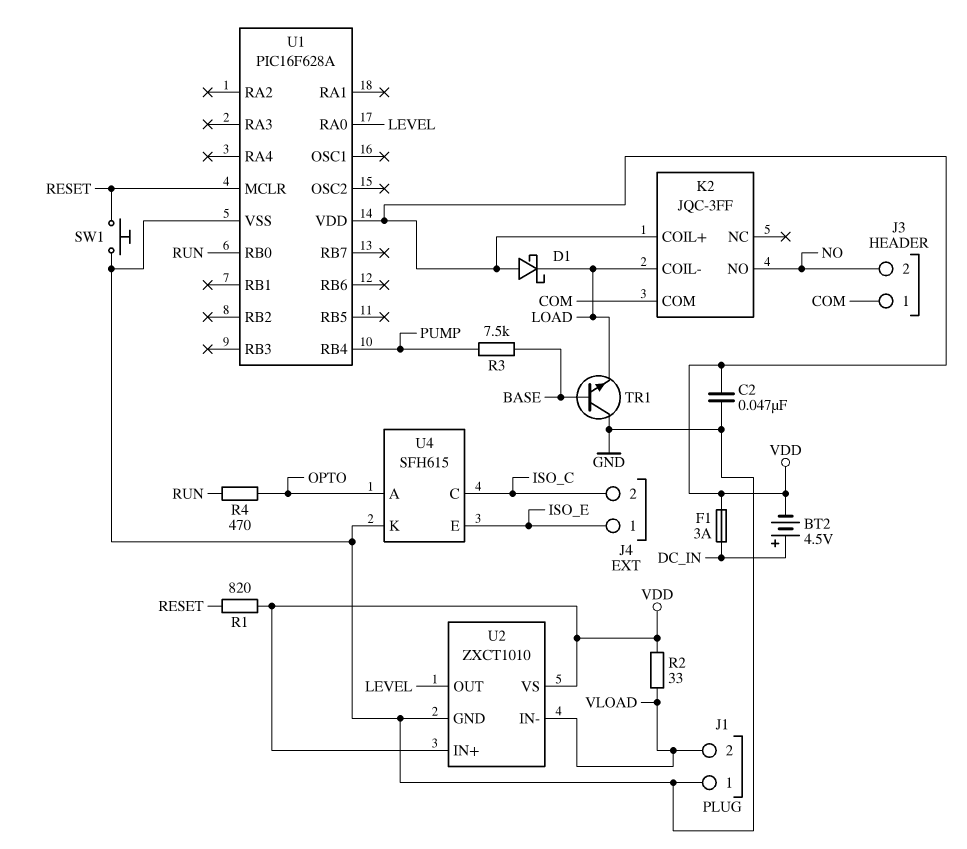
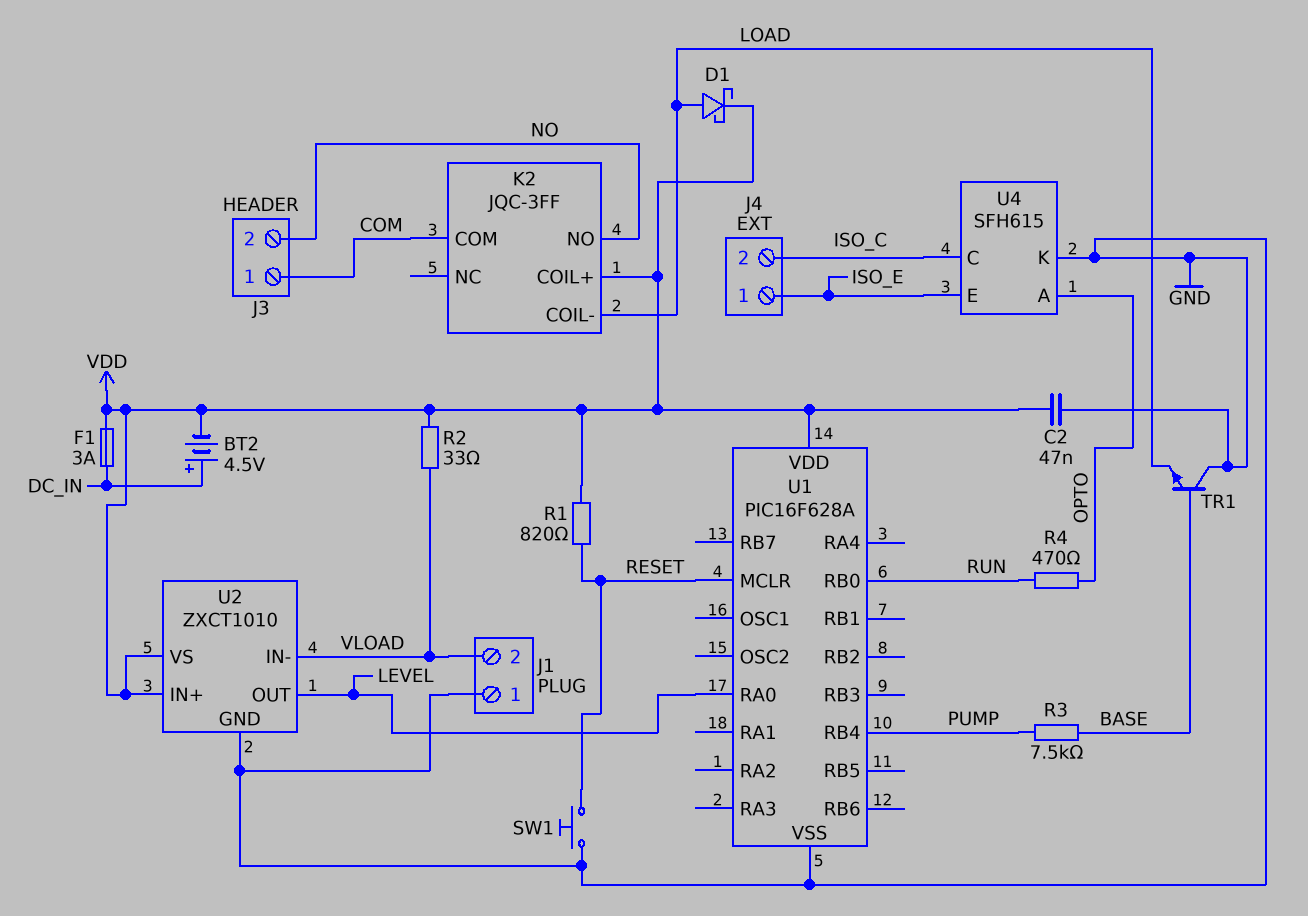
D1: schottky (A VDD, K LOAD) -> schottky (A LOAD, K VDD)

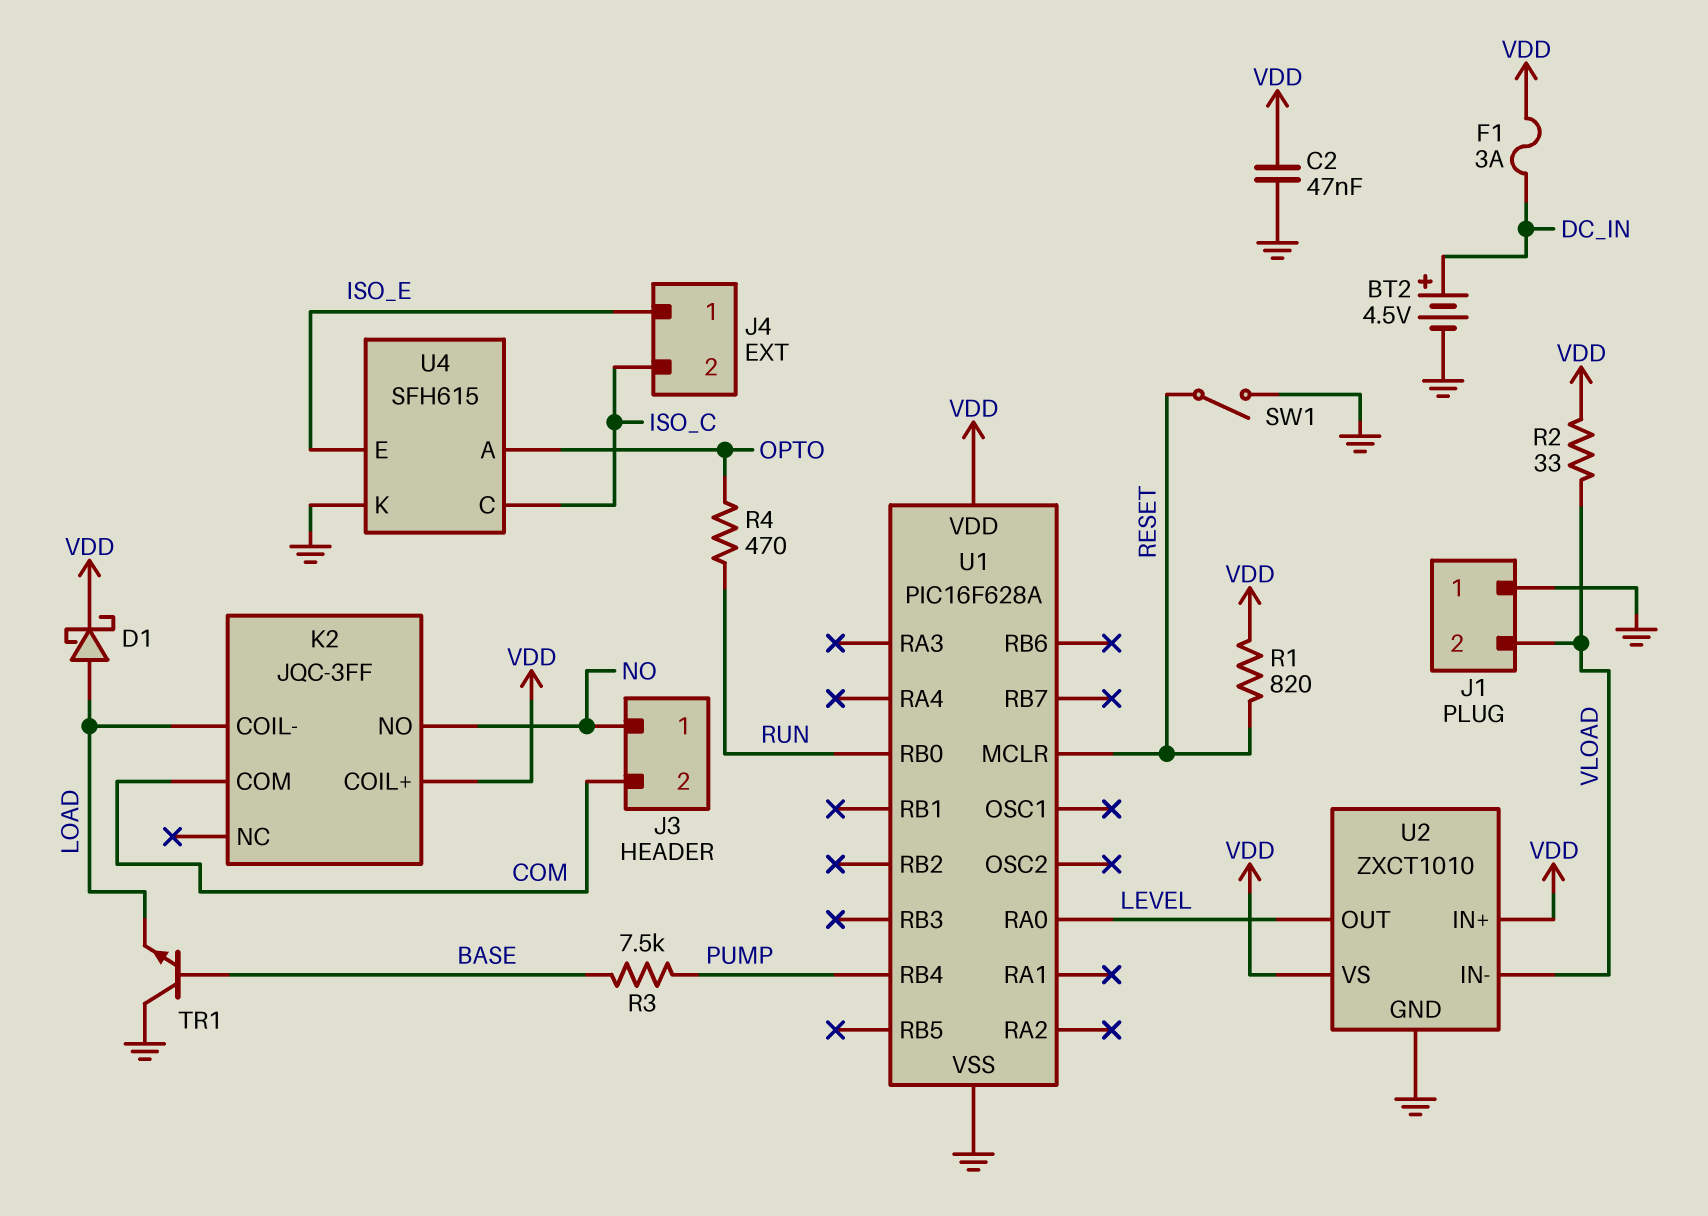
BT2: 4.5V (plus DC_IN, minus VDD) -> 4.5V (plus DC_IN, minus GND)
J3 pin 1: COM -> NO
J3 pin 2: NO -> COM
SW1: button (GND, RESET) -> switch (GND, RESET)

